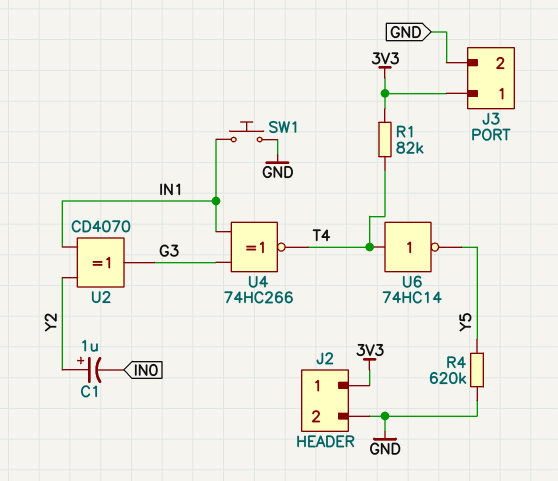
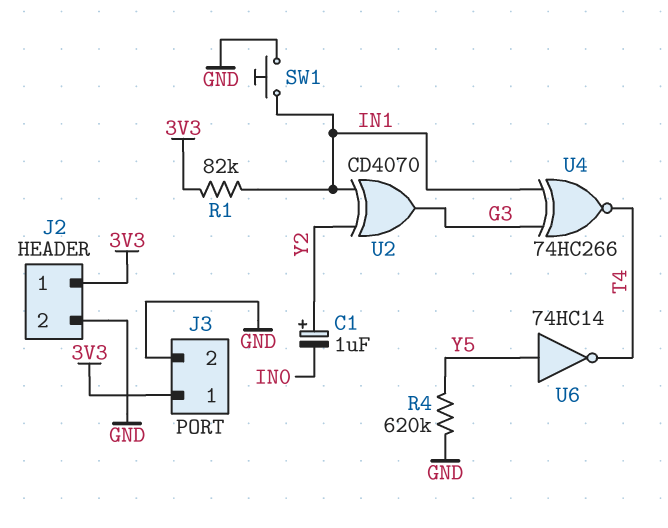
R1: 82k (3V3, T4) -> 82k (3V3, IN1)
U6: NOT 74HC14 (in T4, out Y5) -> NOT 74HC14 (in Y5, out T4)

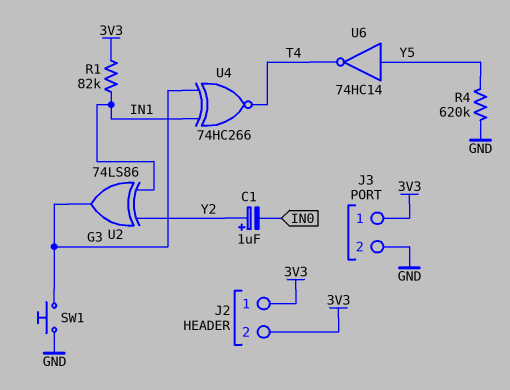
J2 pin 2: GND -> 3V3
SW1: button (GND, IN1) -> button (G3, GND)
U2: XOR CD4070 (in IN1, in Y2, out G3) -> XOR 74LS86 (in IN1, in Y2, out G3)

